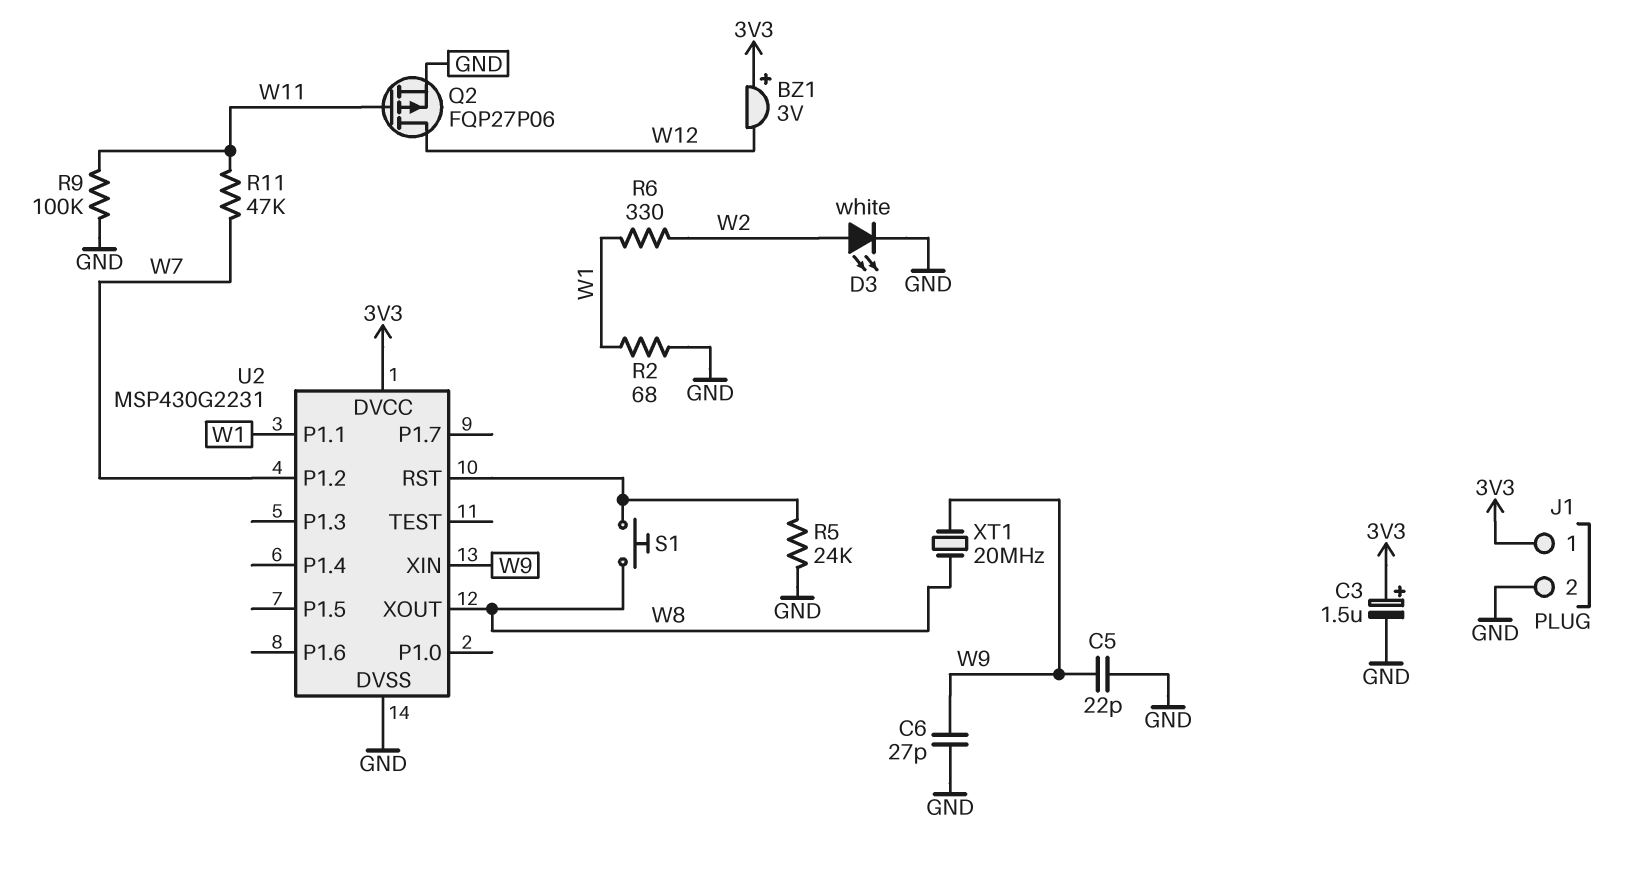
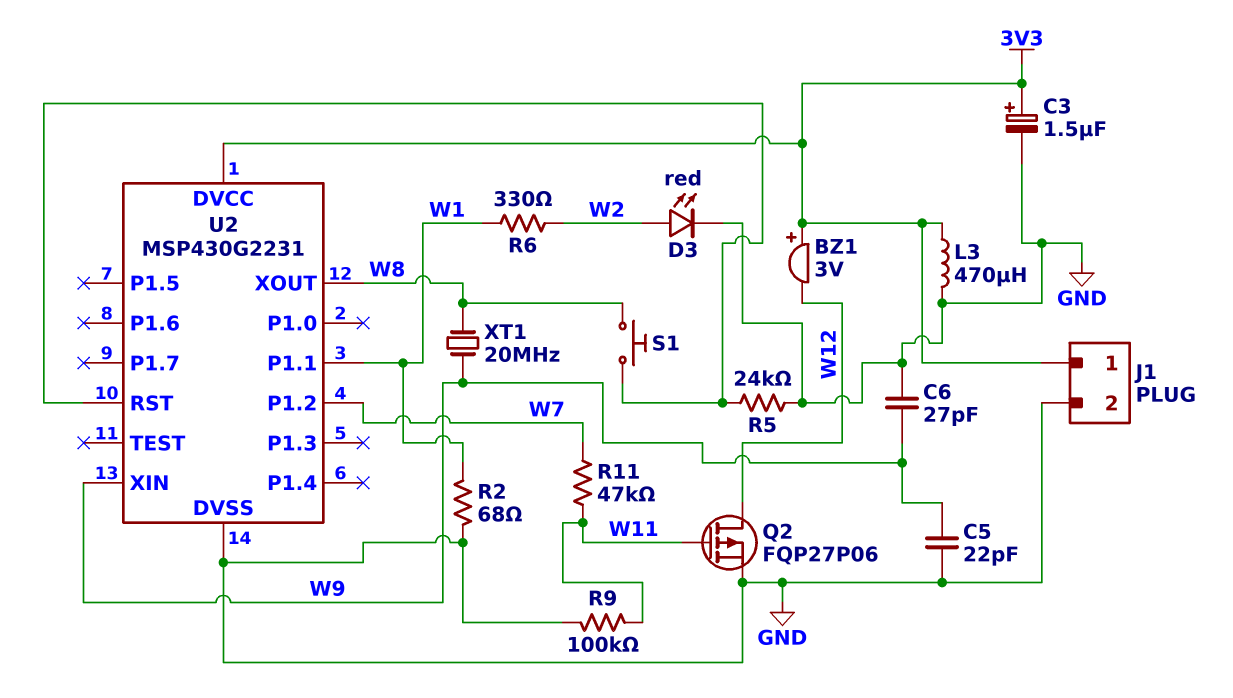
D3: LED white (A W2, K GND) -> LED red (A W2, K GND)
L3: none -> 470uH (3V3, GND)

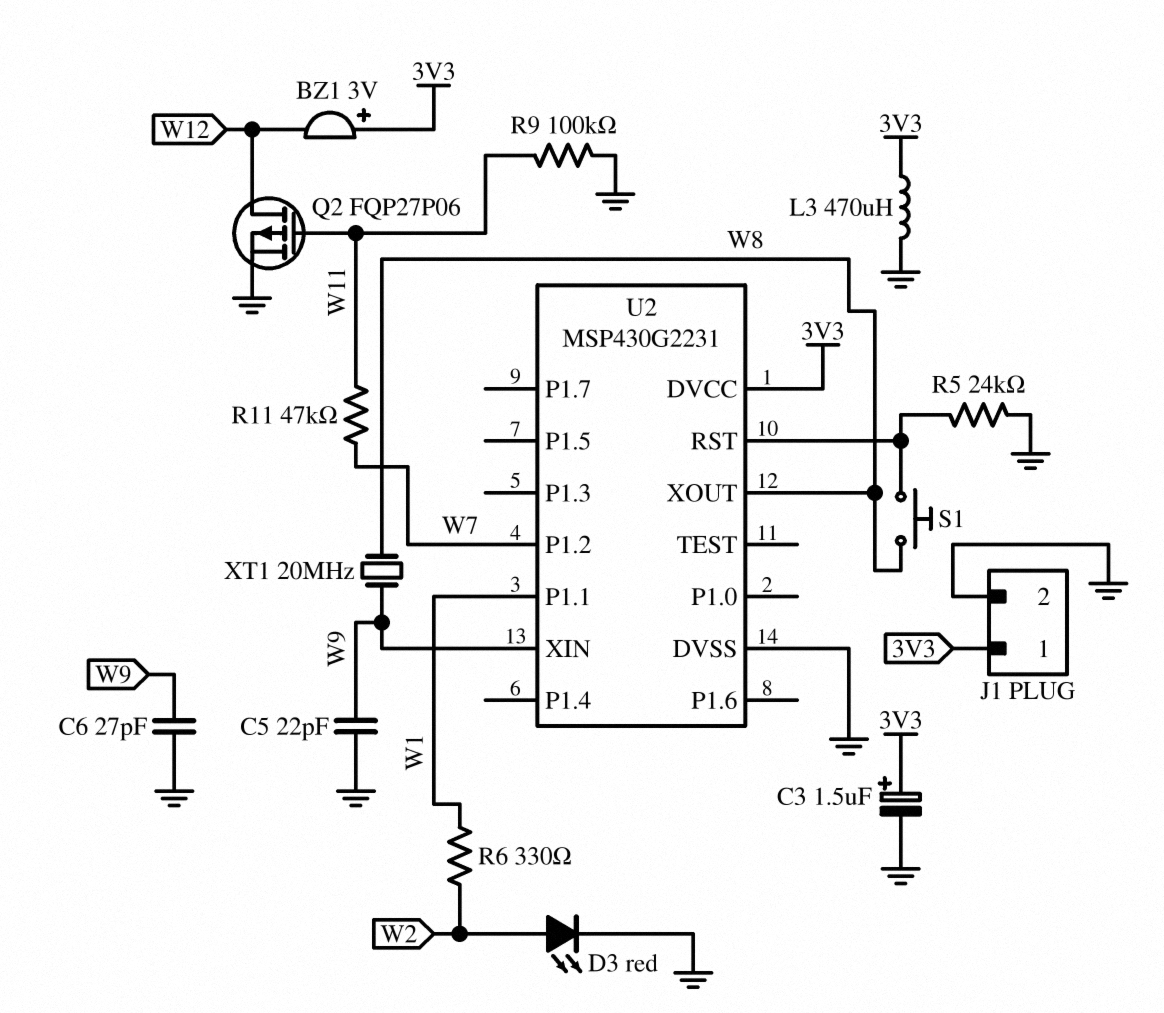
R2: 68 (GND, W1) -> none

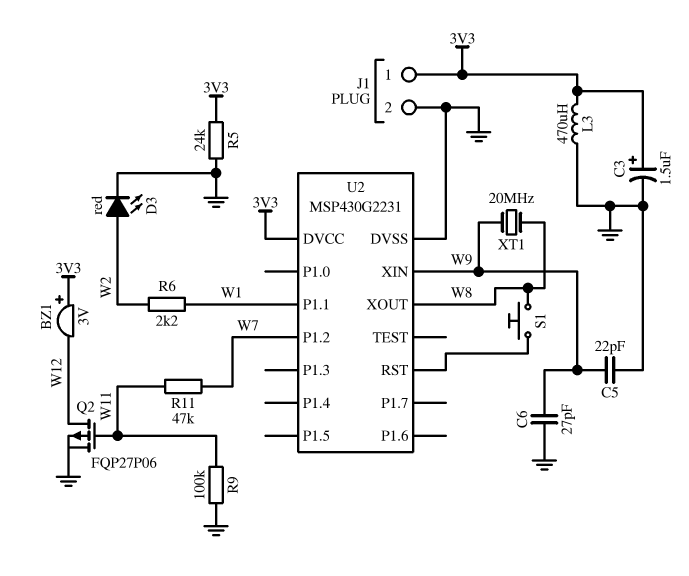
R5: 24k (GND, U2/RST) -> 24k (3V3, GND)
R6: 330 (W1, W2) -> 2.2k (W1, W2)

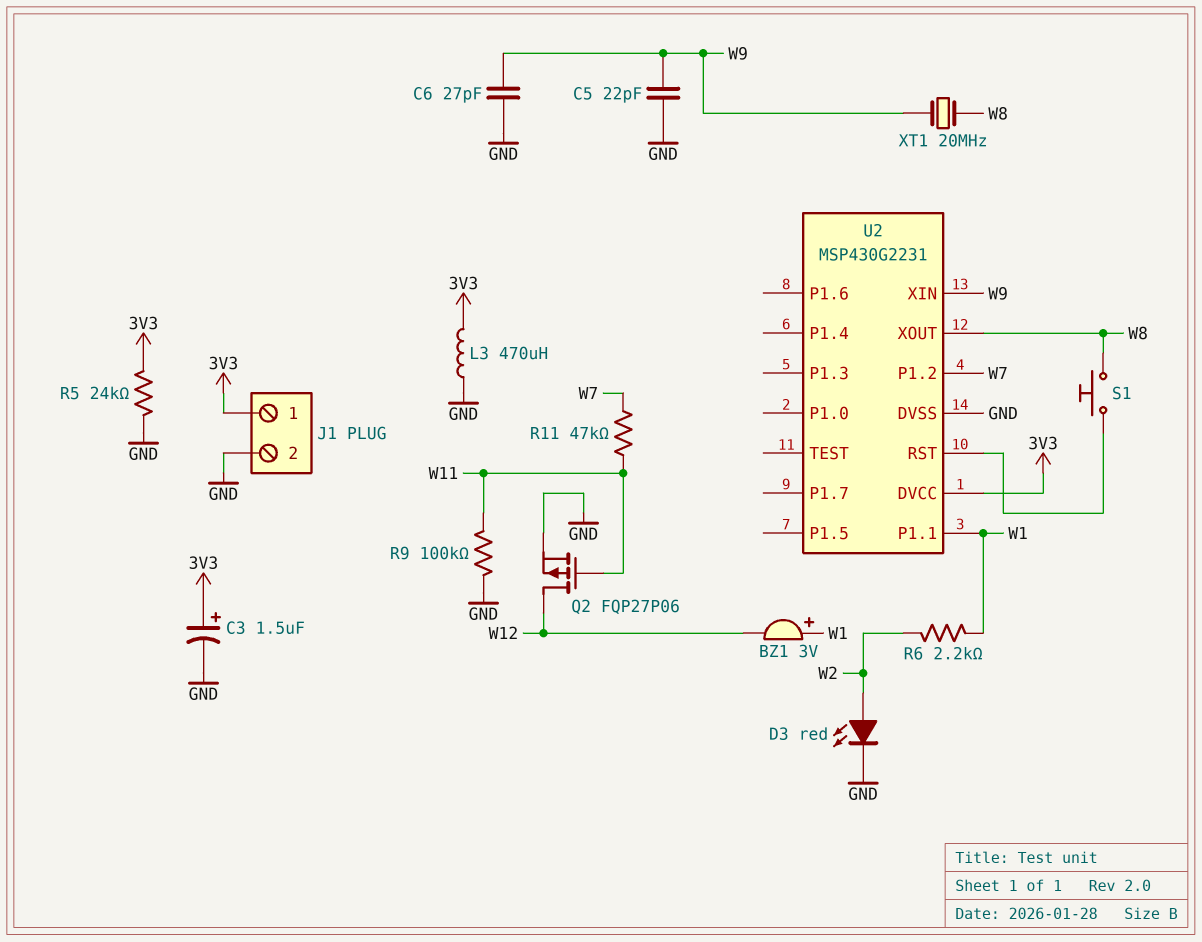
BZ1: buzzer 3V (plus 3V3, minus W12) -> buzzer 3V (plus W1, minus W12)

